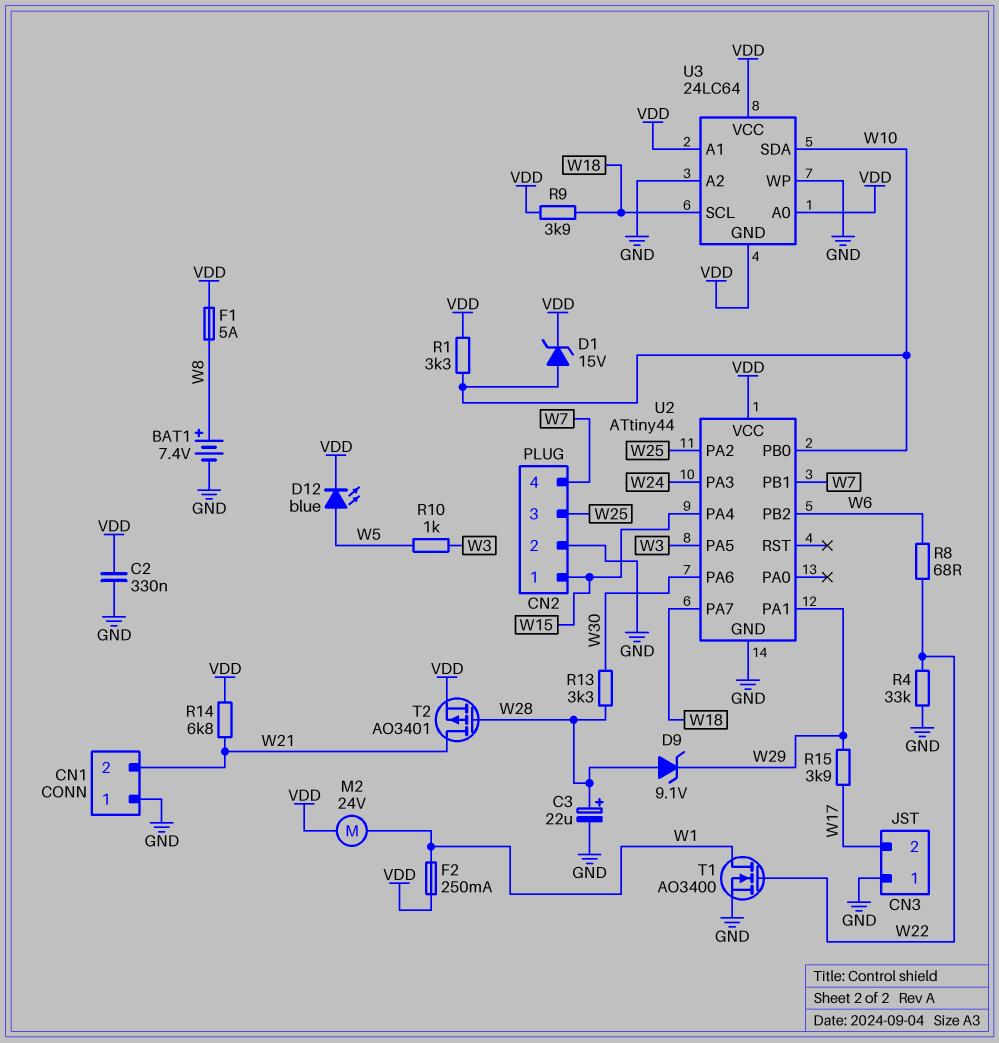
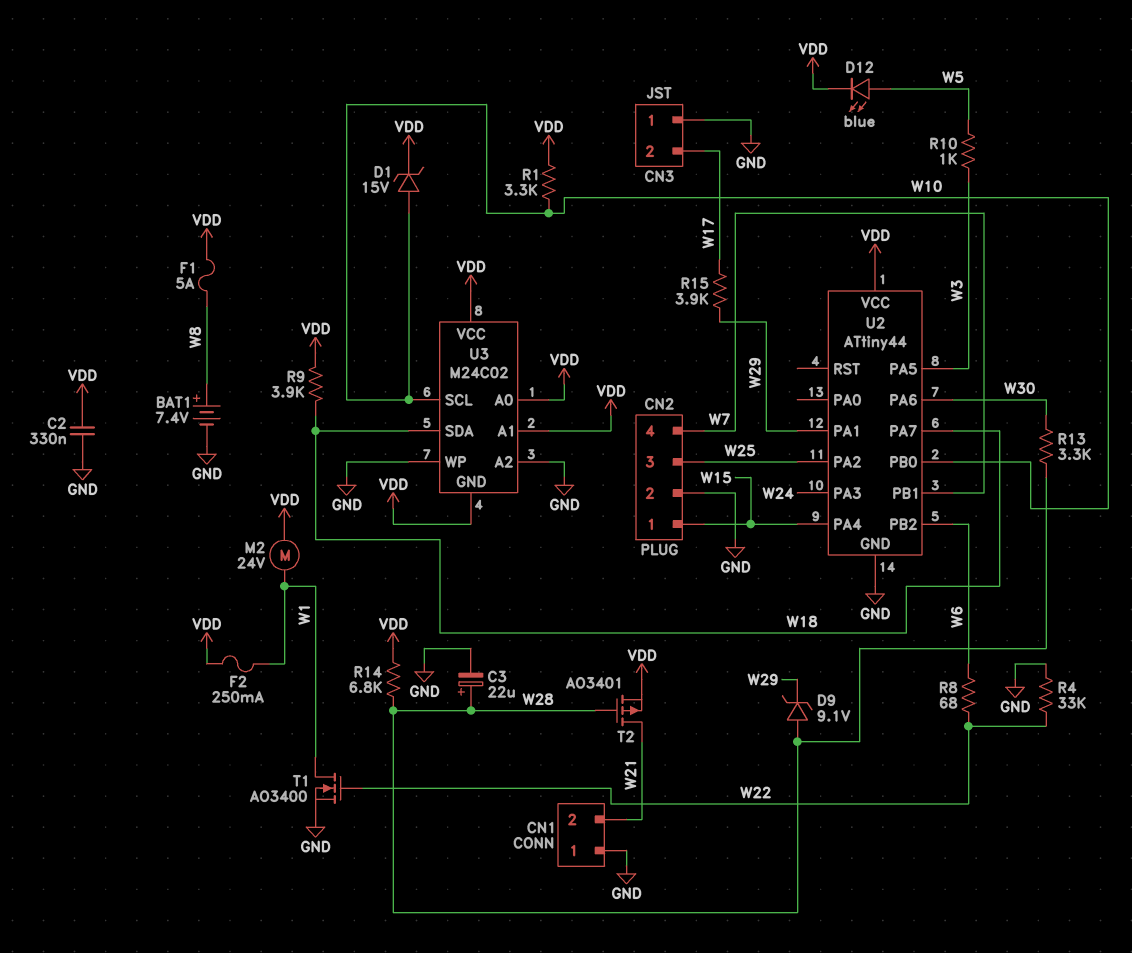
R14: 6.8k (VDD, W21) -> 6.8k (VDD, W28)
U3: 24LC64 -> M24C02
U3 pin SCL: W18 -> W10
U3 pin SDA: W10 -> W18

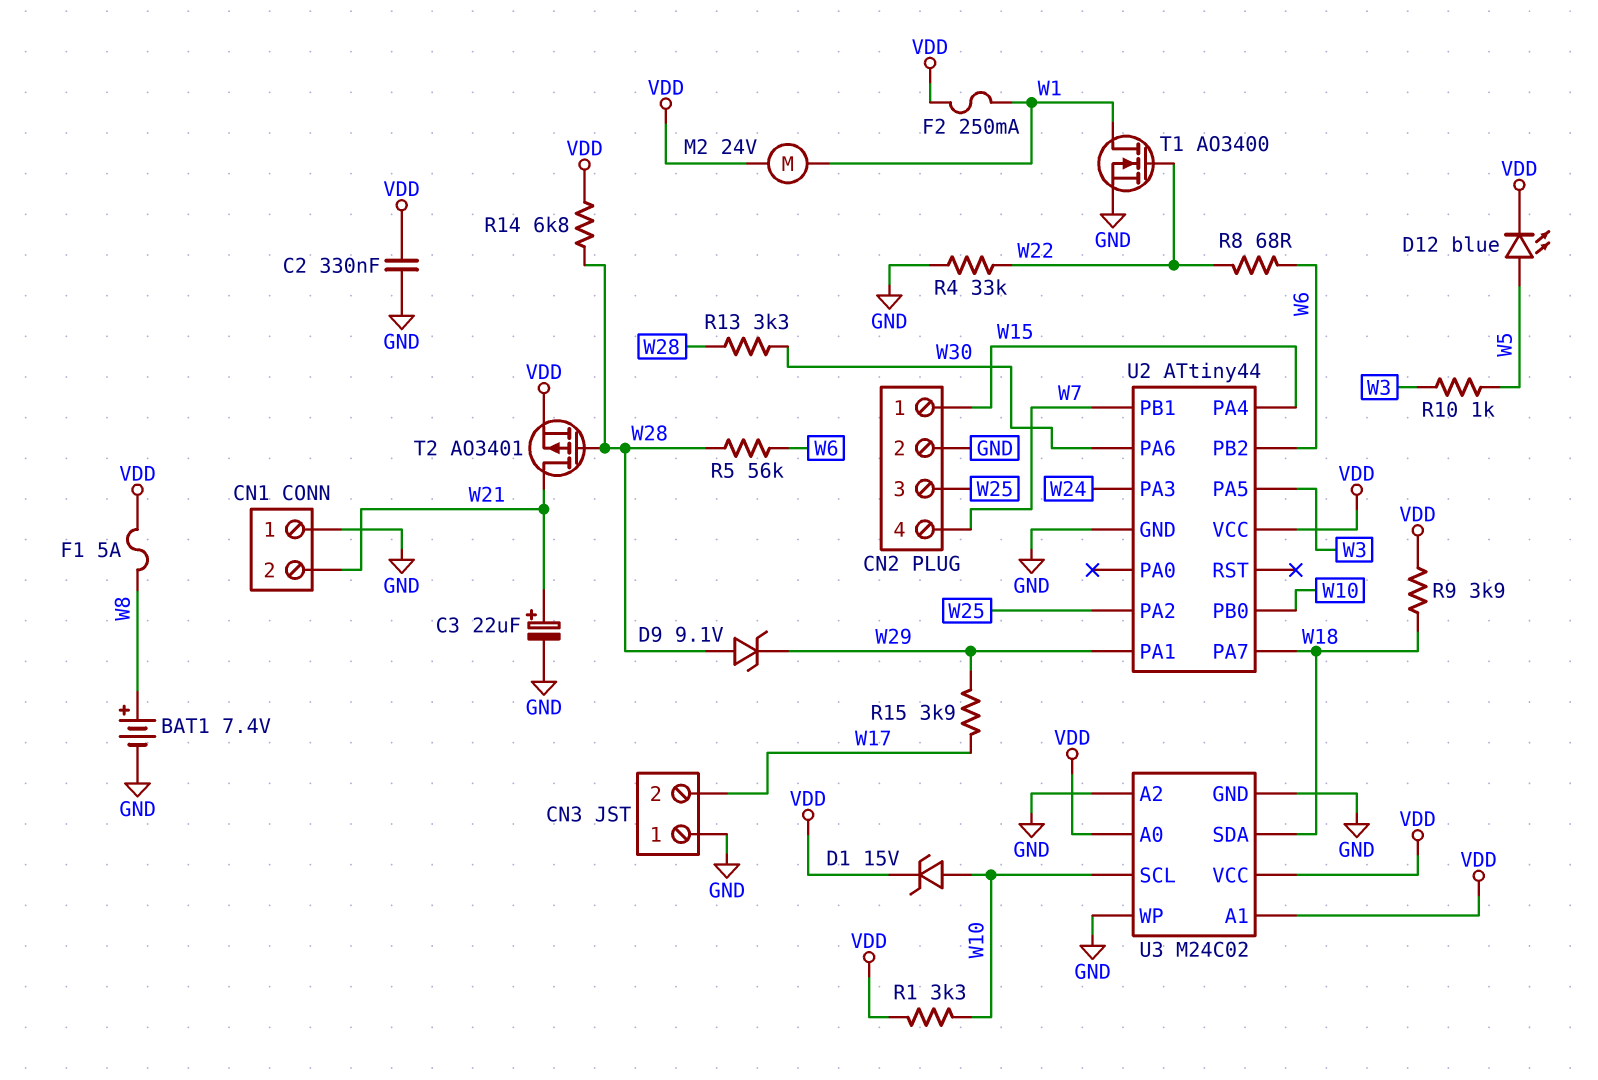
C3: 22uF (plus W28, minus GND) -> 22uF (plus W21, minus GND)
R5: none -> 56k (W6, W28)
U3 pin GND: VDD -> GND

